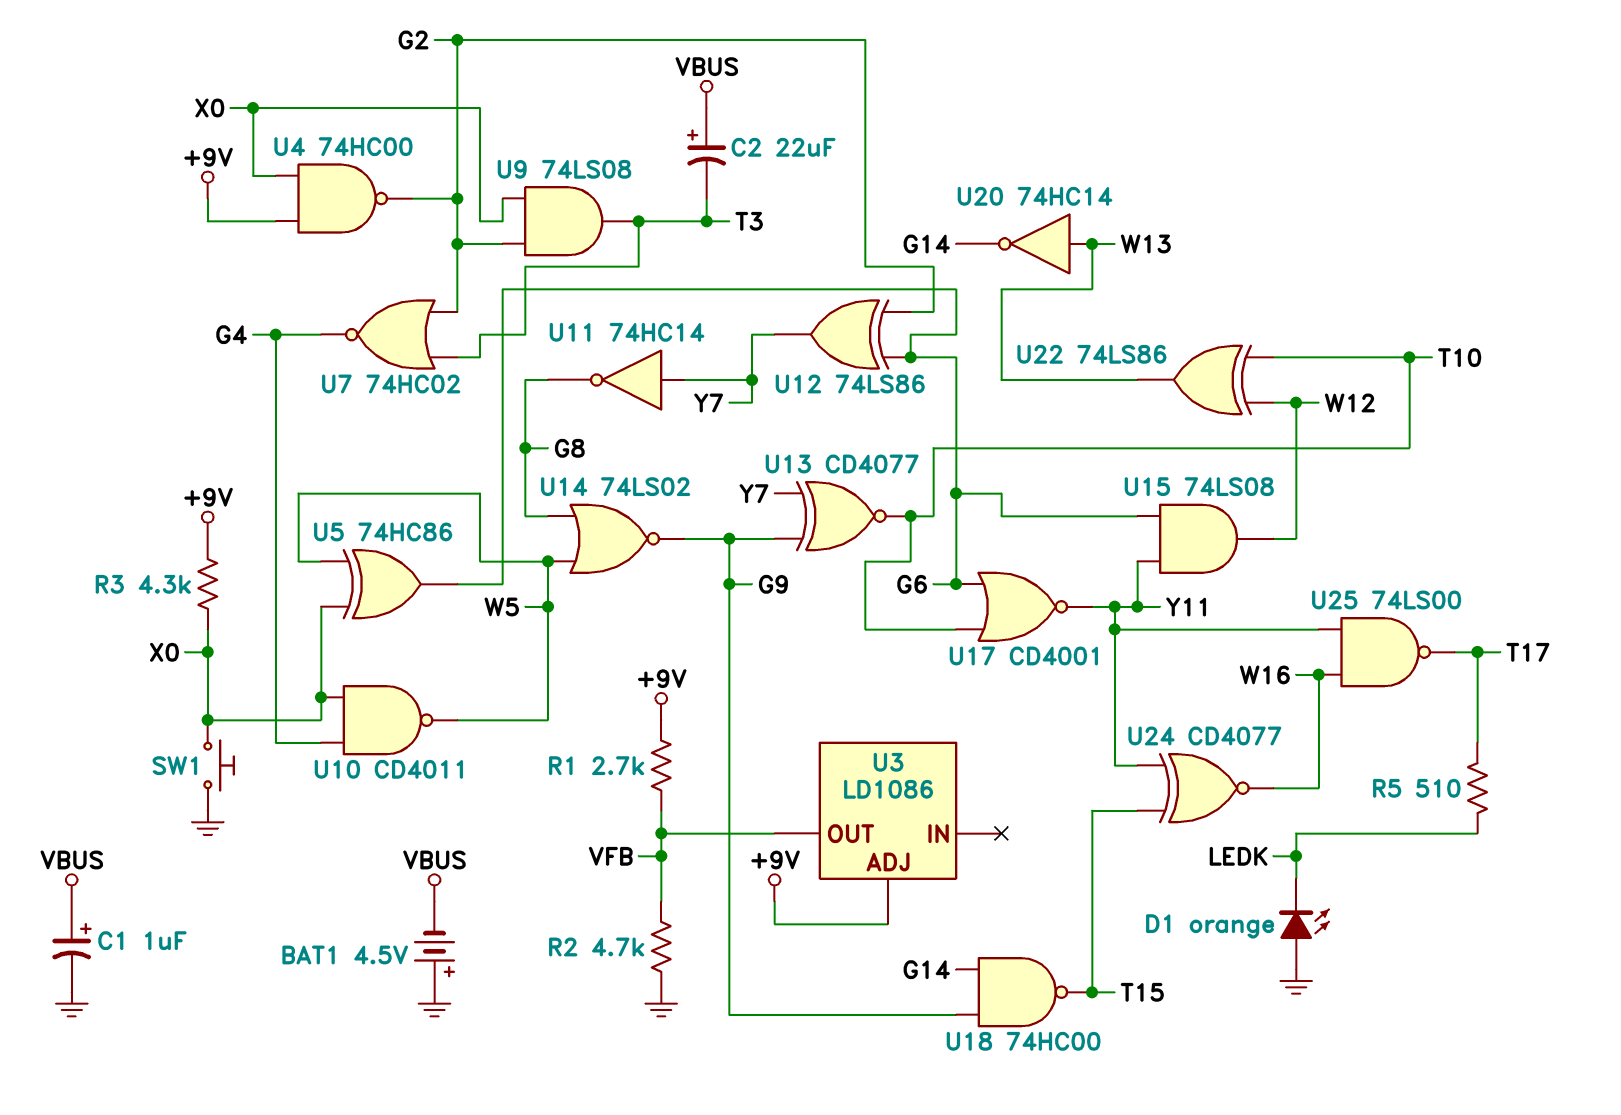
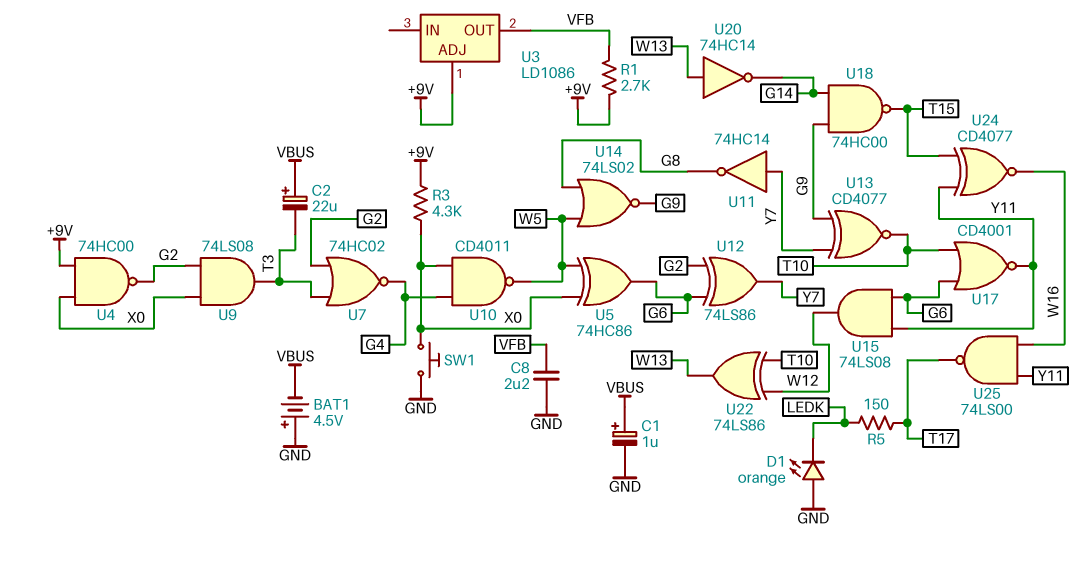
C8: none -> 2.2uF (GND, VFB)
R2: 4.7k (GND, VFB) -> none
R5: 510 (LEDK, T17) -> 150 (LEDK, T17)

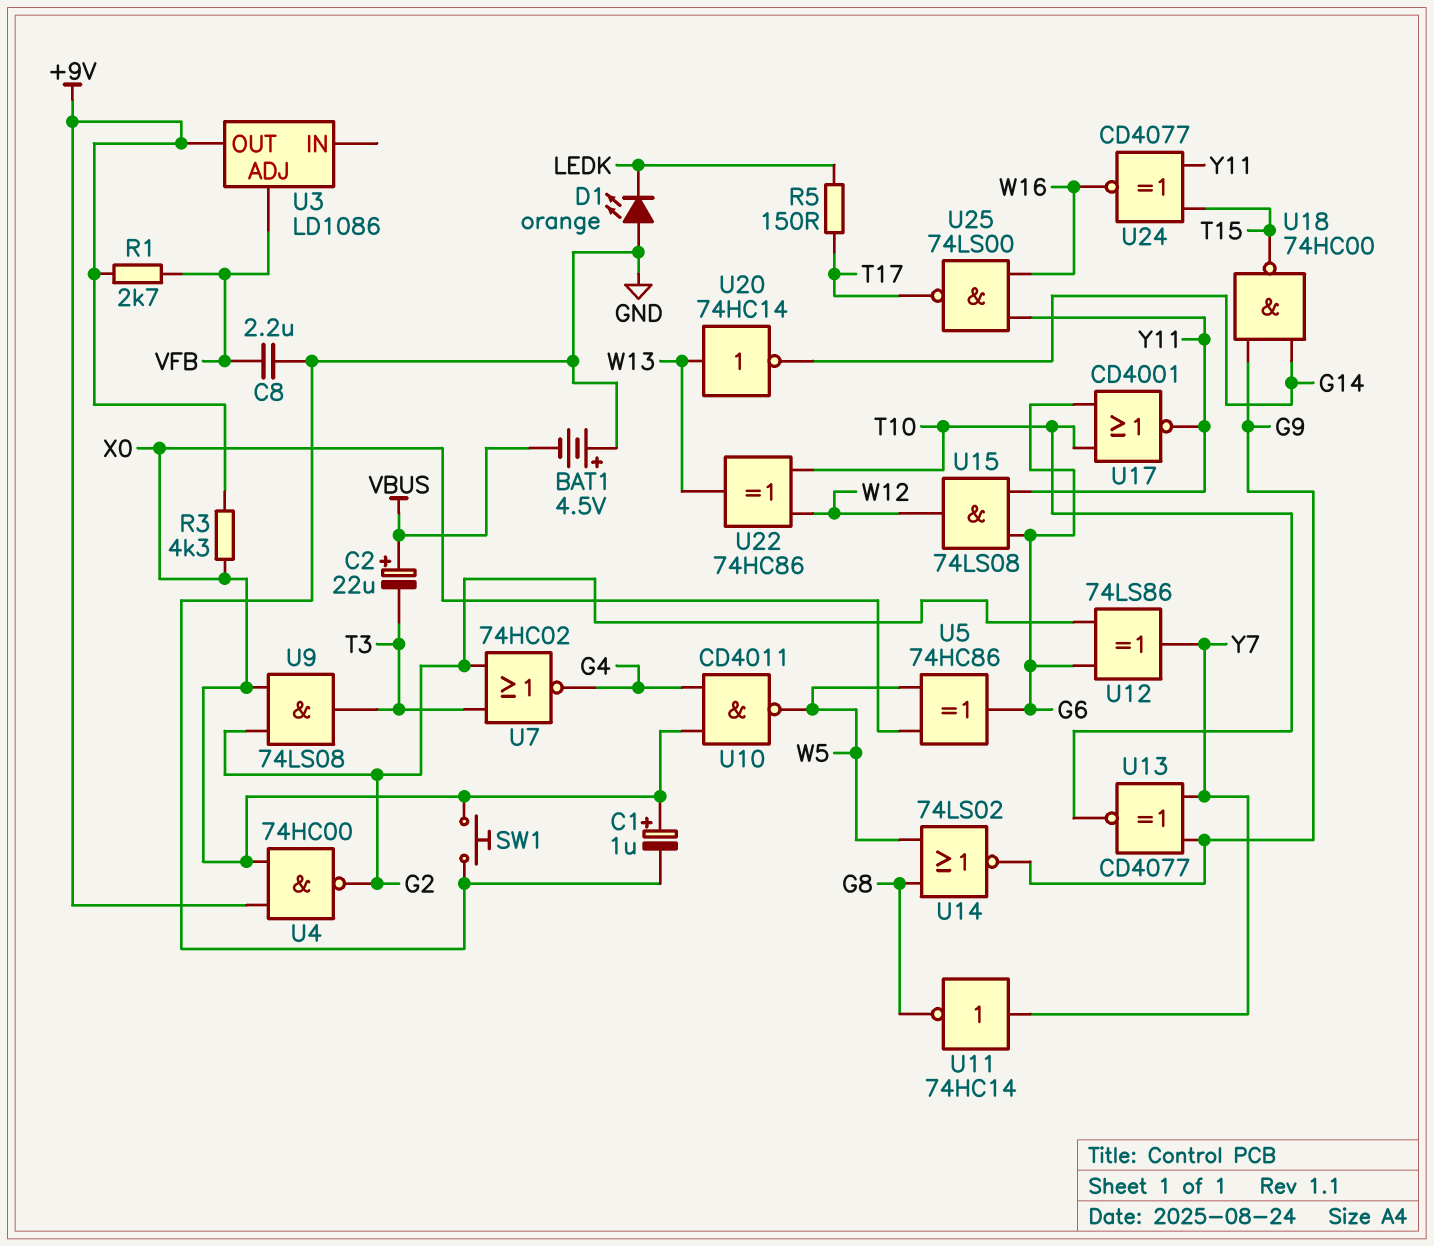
C1: 1uF (plus VBUS, minus GND) -> 1uF (plus X0, minus GND)
U3 pin ADJ: +9V -> VFB
U3 pin OUT: VFB -> +9V
U22: XOR 74LS86 (in T10, in W12, out W13) -> XOR 74HC86 (in T10, in W12, out W13)

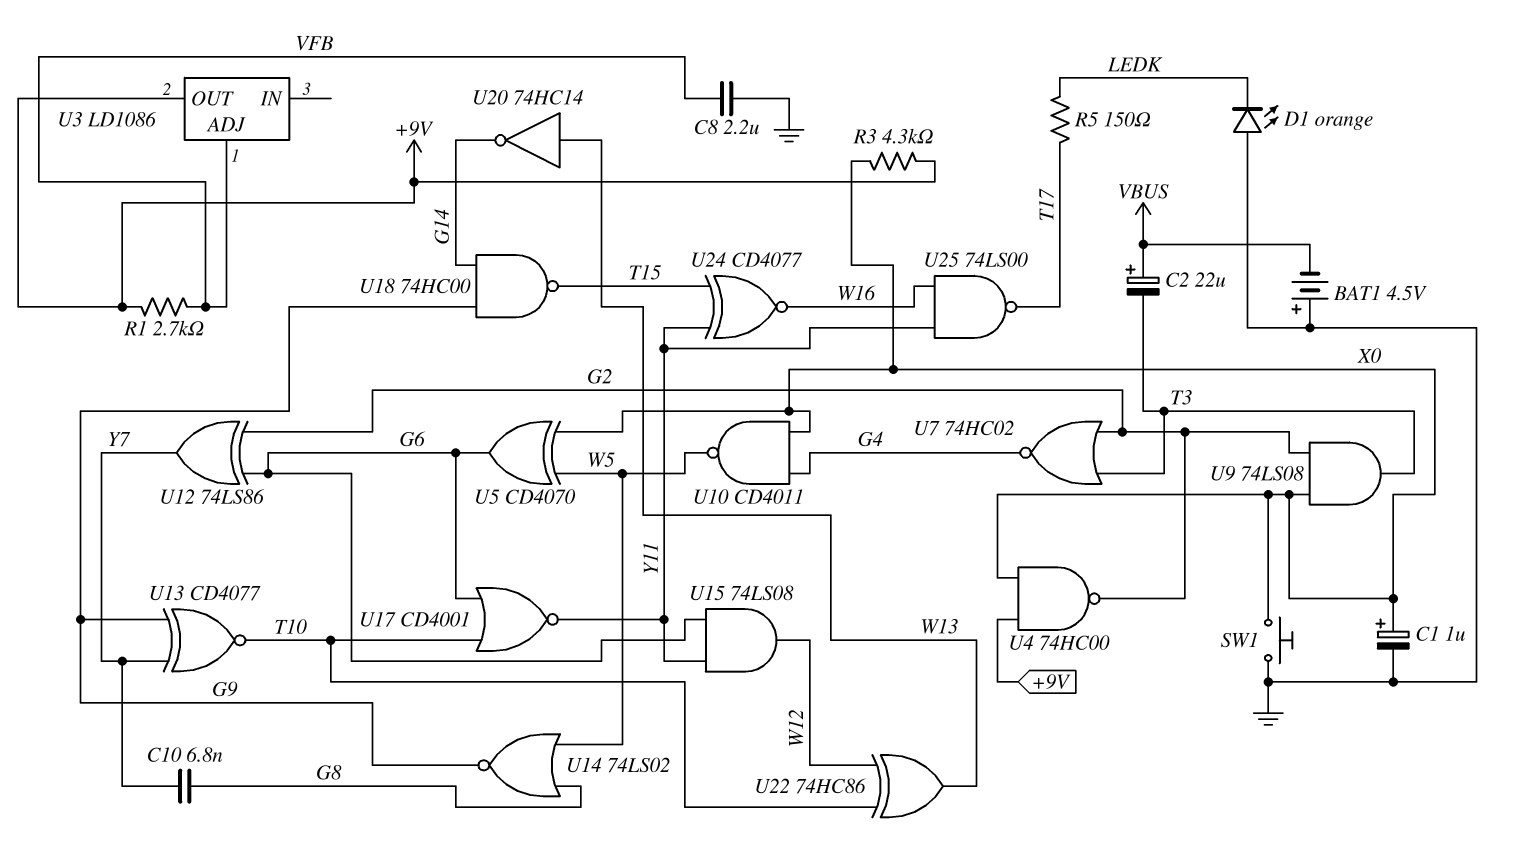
C10: none -> 6.8nF (G8, Y7)
U5: XOR 74HC86 (in W5, in X0, out G6) -> XOR CD4070 (in W5, in X0, out G6)
U11: NOT 74HC14 (in Y7, out G8) -> none

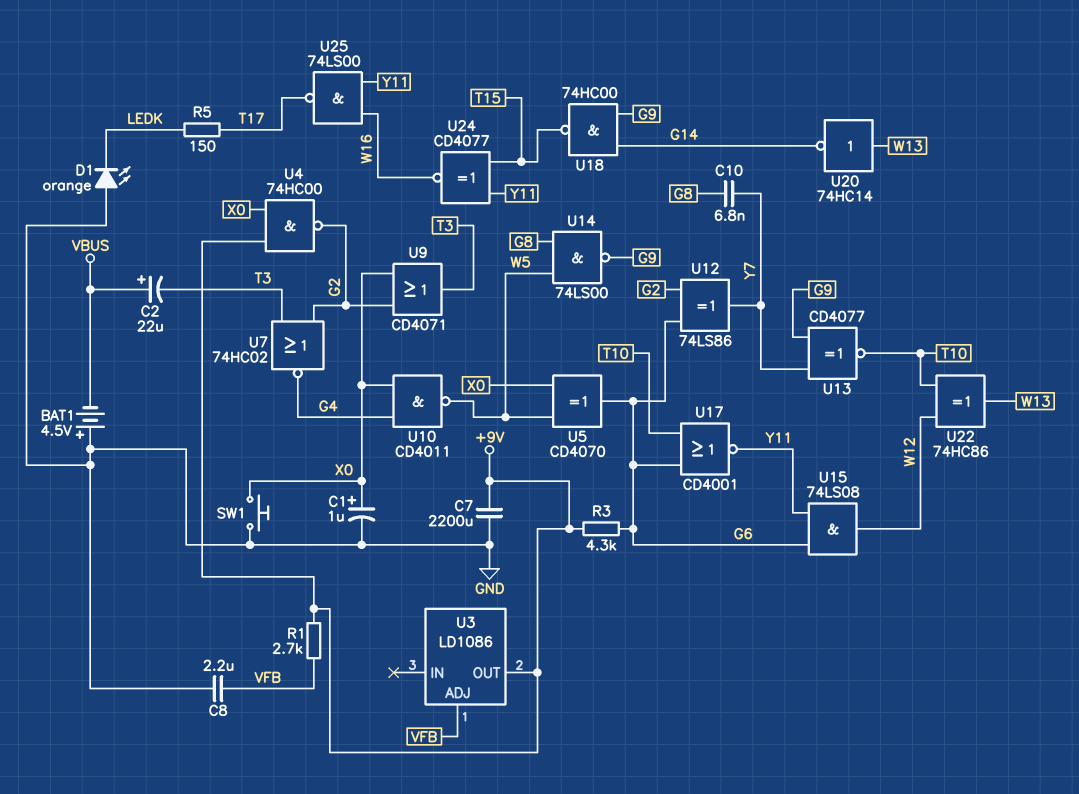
C7: none -> 2200uF (+9V, GND)
R3: 4.3k (+9V, X0) -> 4.3k (+9V, G6)
U9: AND 74LS08 (in G2, in X0, out T3) -> OR CD4071 (in G2, in X0, out T3)
U14: NOR 74LS02 (in G8, in W5, out G9) -> NAND 74LS00 (in G8, in W5, out G9)

